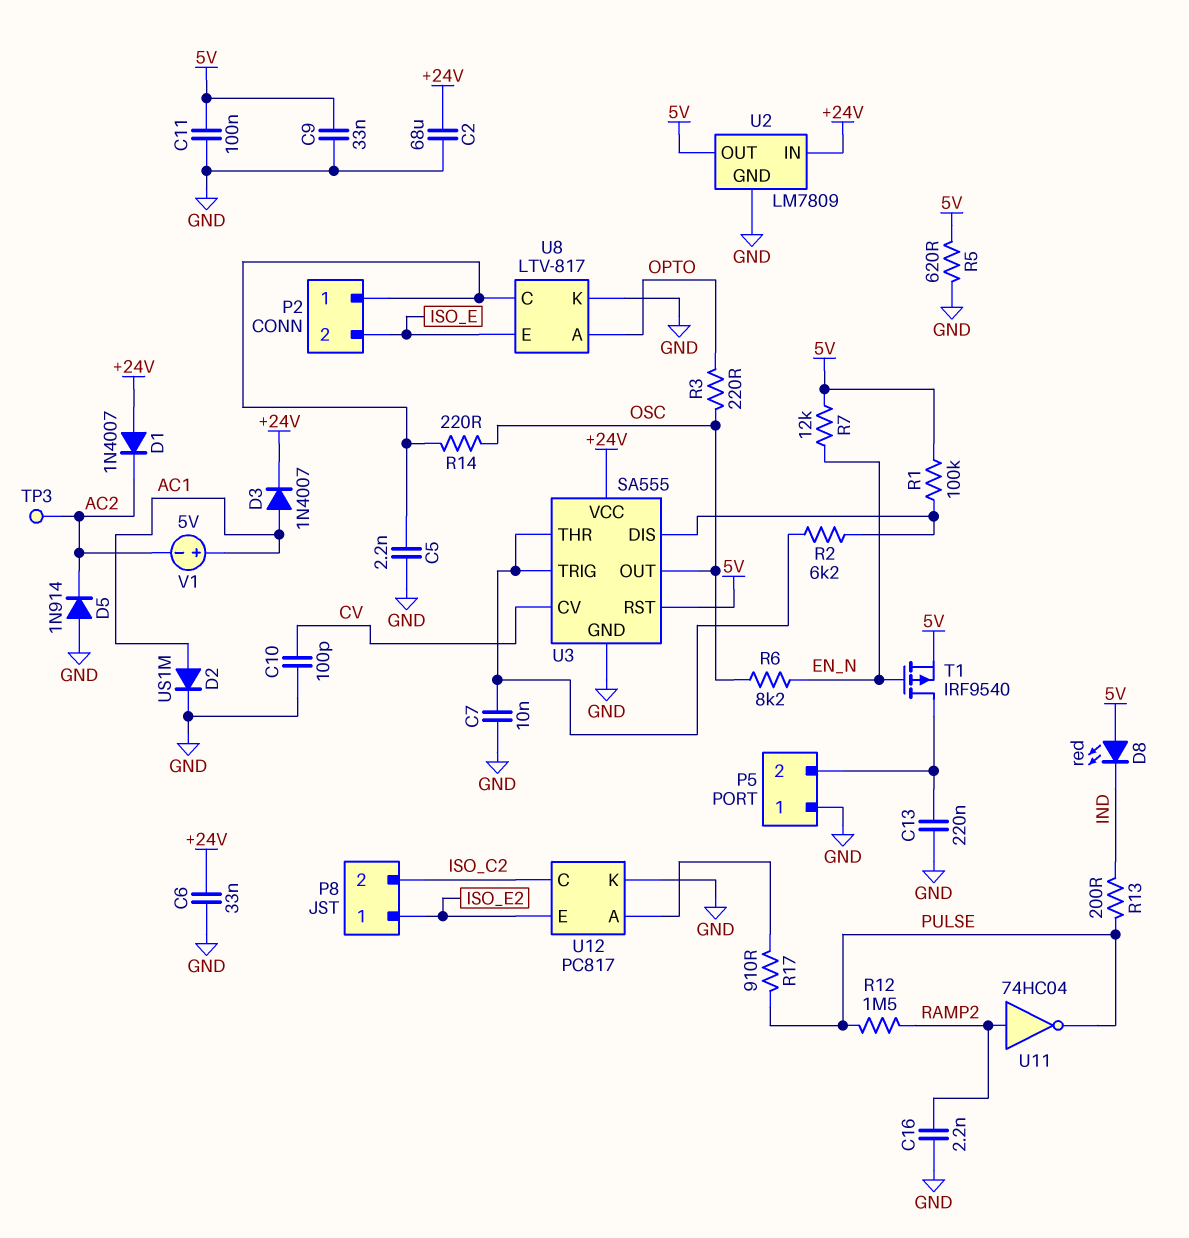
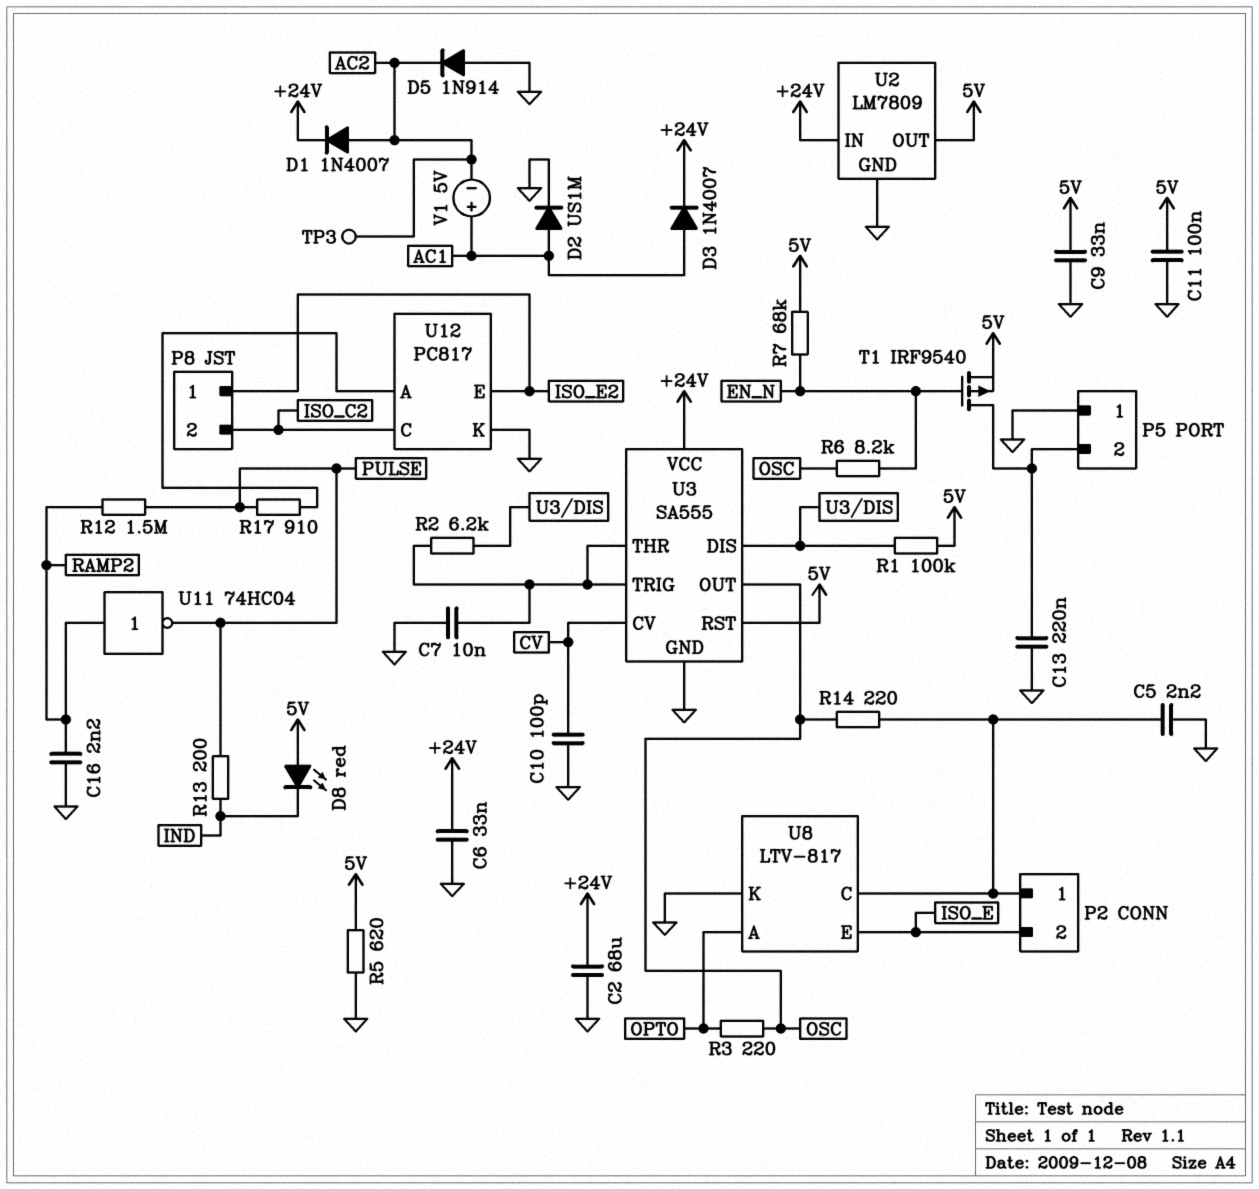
D1: diode 1N4007 (A +24V, K AC2) -> diode 1N4007 (A AC2, K +24V)
R7: 12k (5V, EN_N) -> 68k (5V, EN_N)

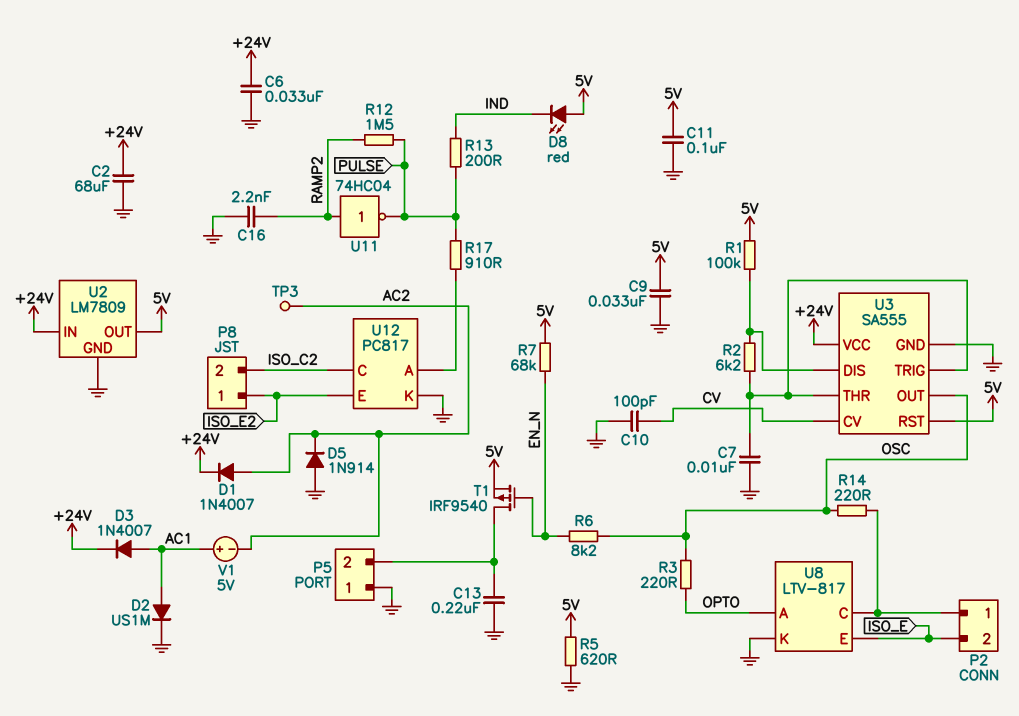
C5: 2.2nF (GND, P2/1) -> none

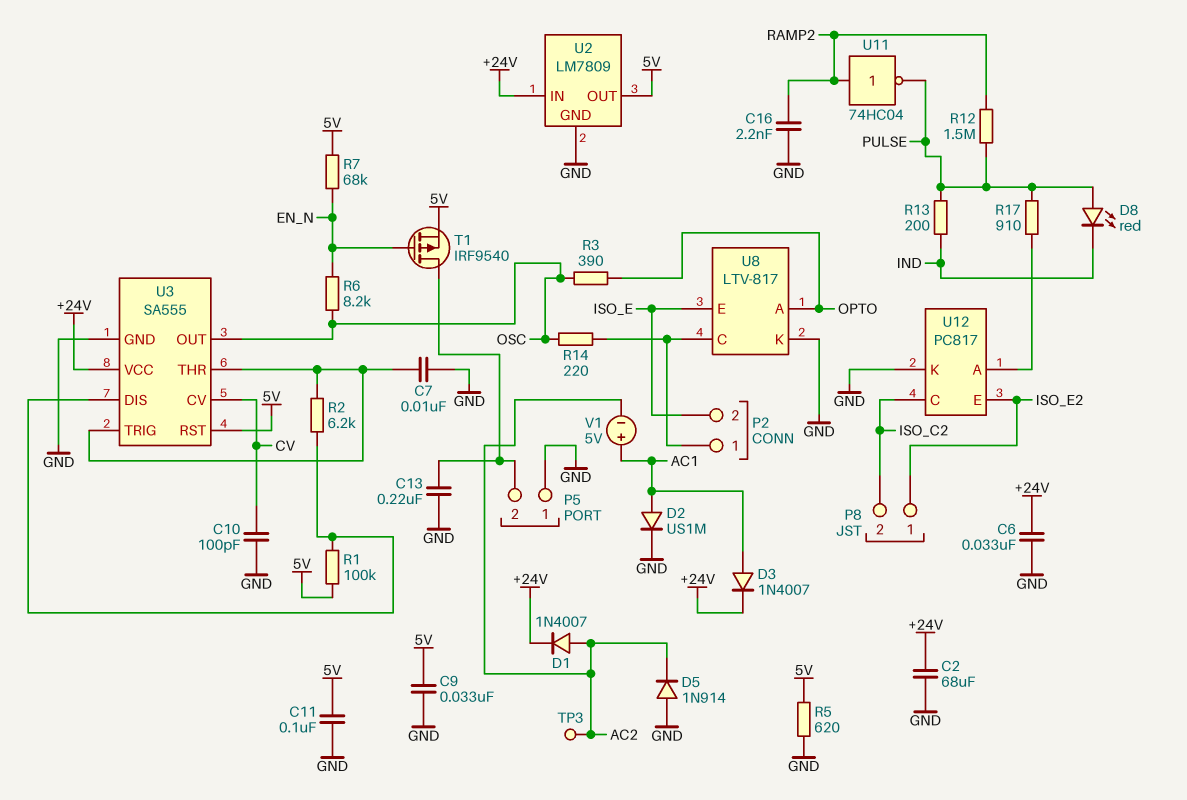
D8: LED red (A 5V, K IND) -> LED red (A PULSE, K IND)
R3: 220 (OPTO, OSC) -> 390 (OPTO, OSC)

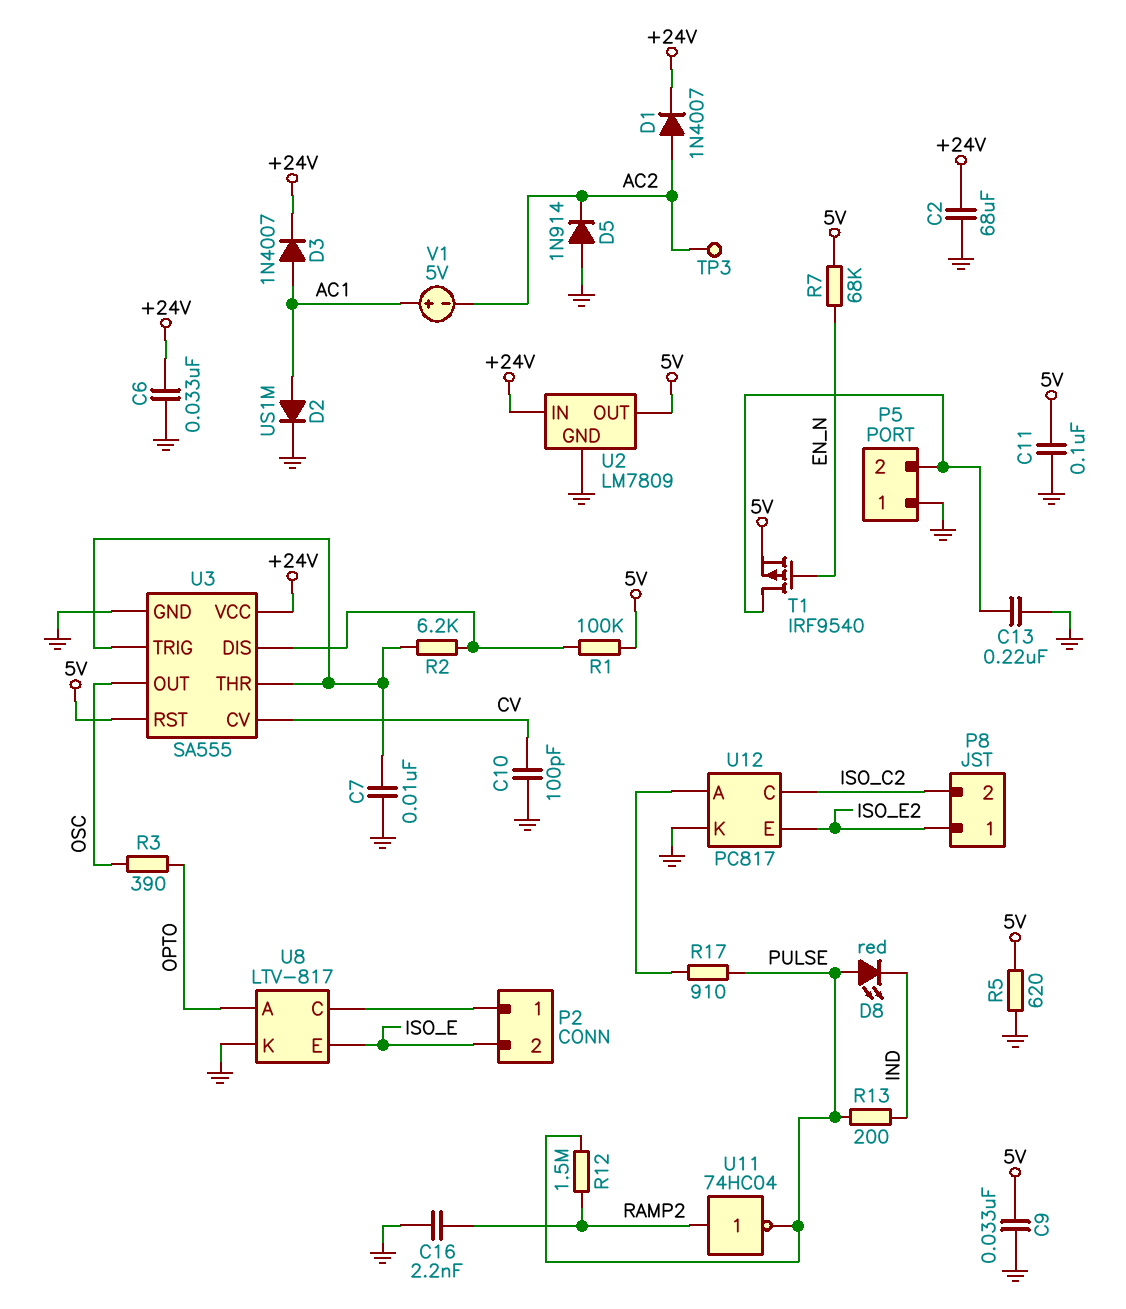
R6: 8.2k (EN_N, OSC) -> none
R14: 220 (OSC, P2/1) -> none

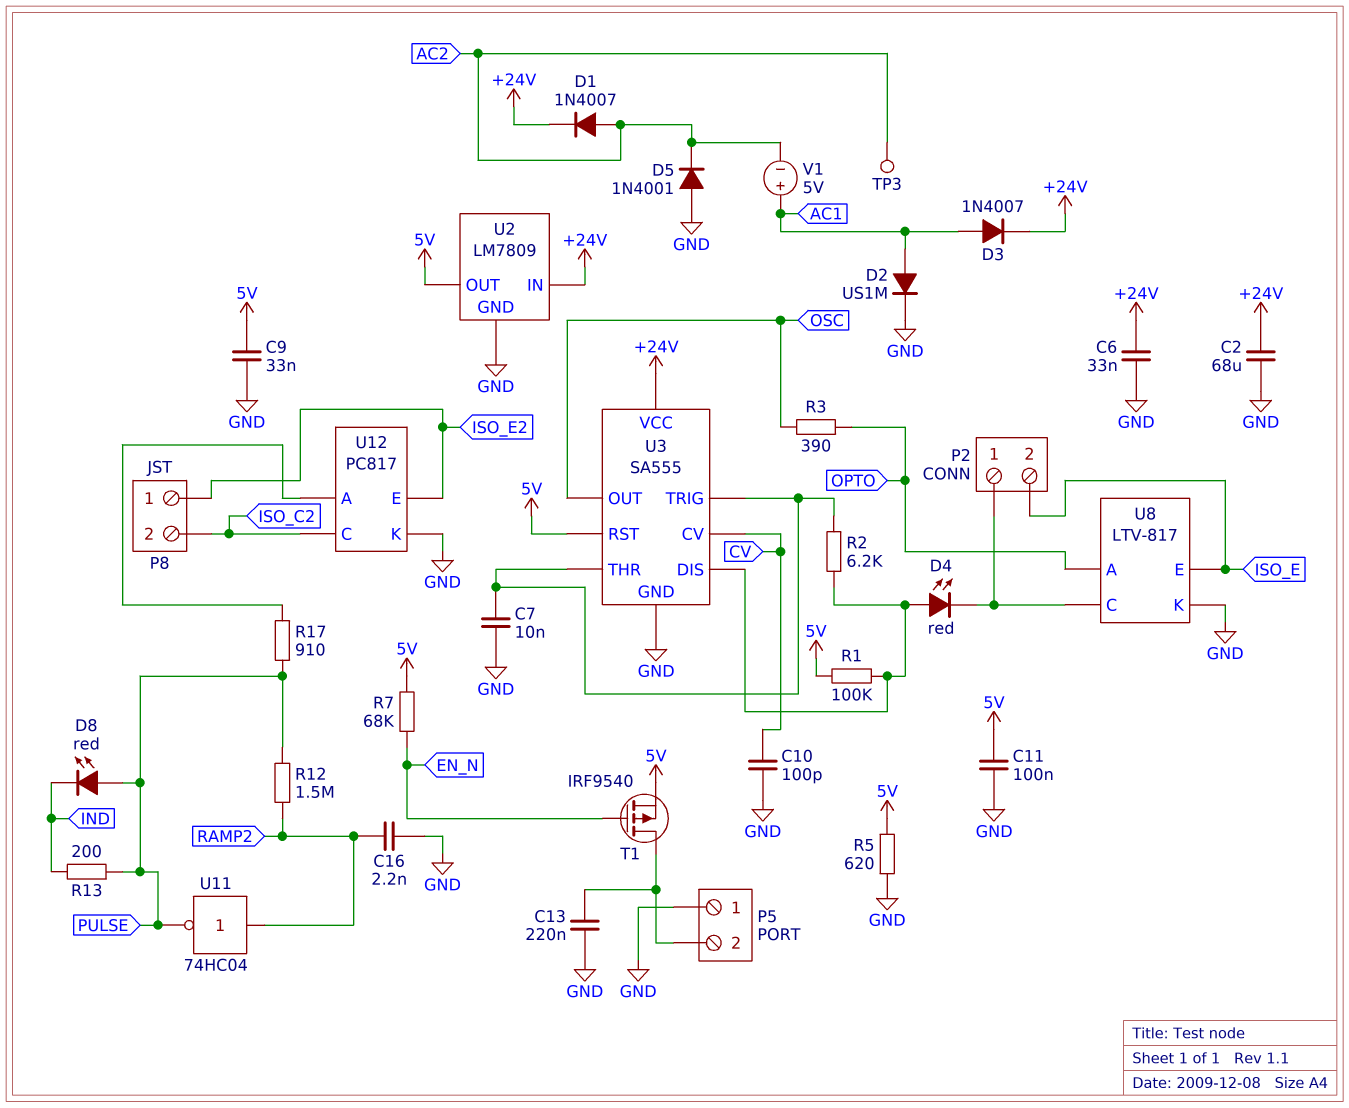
D4: none -> LED red (A U3/DIS, K P2/1)
D5: diode 1N914 (A GND, K AC2) -> diode 1N4001 (A GND, K AC2)

